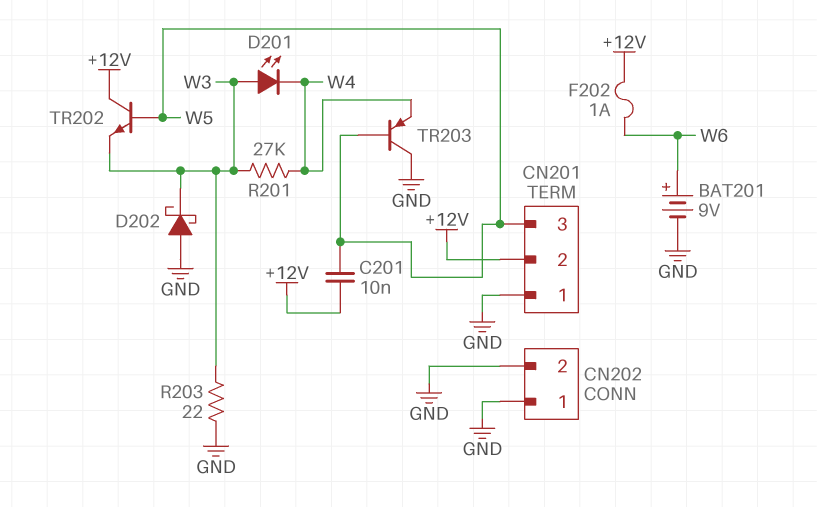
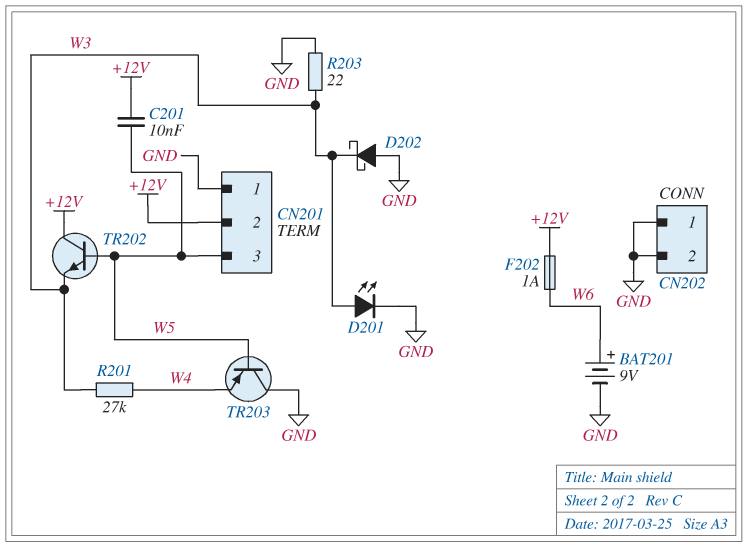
D201: LED (A W3, K W4) -> LED (A W3, K GND)

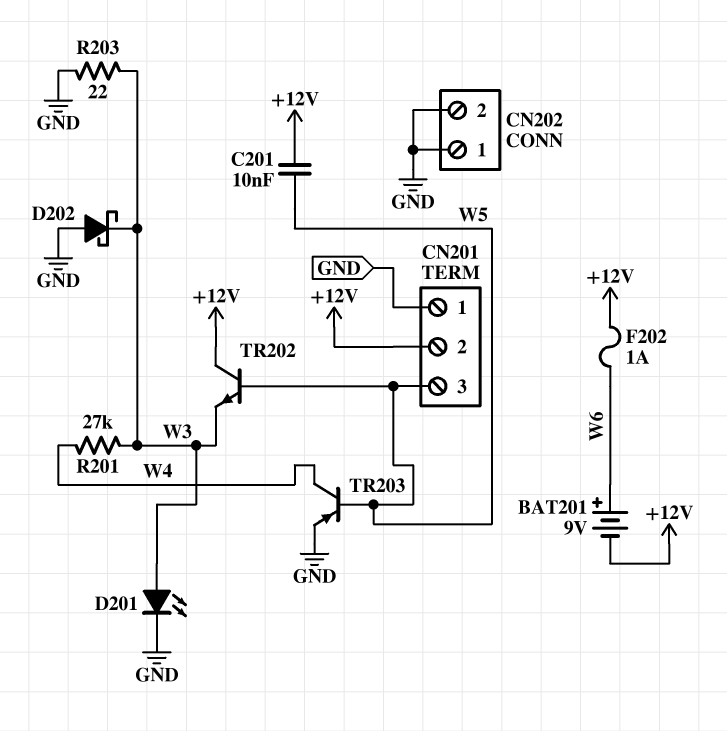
BAT201: 9V (plus W6, minus GND) -> 9V (plus W6, minus +12V)
TR203: PNP (B W5, C GND, E W4) -> PNP (B W5, C W4, E GND)

